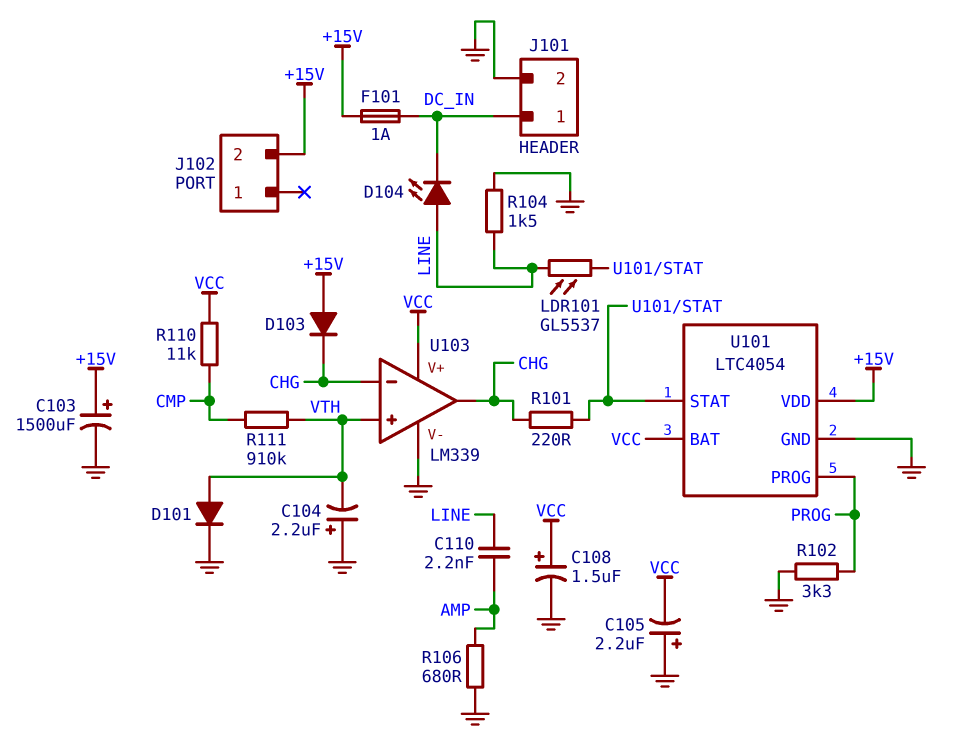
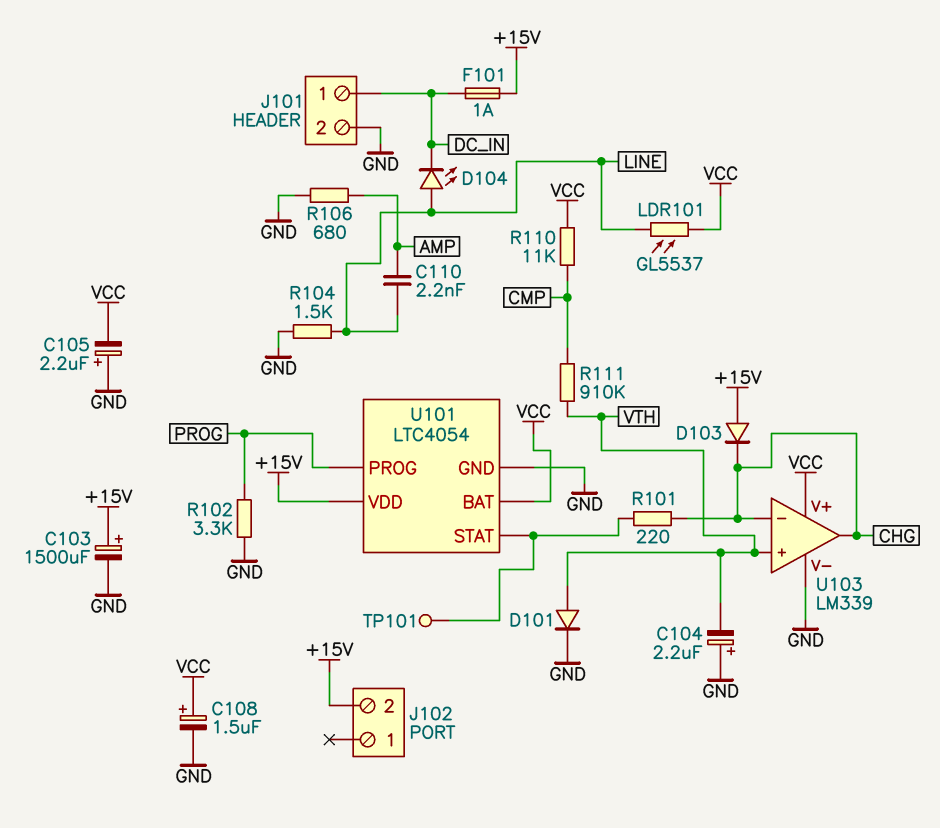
LDR101: GL5537 (LINE, U101/STAT) -> GL5537 (LINE, VCC)
TP101: none -> test point (U101/STAT)

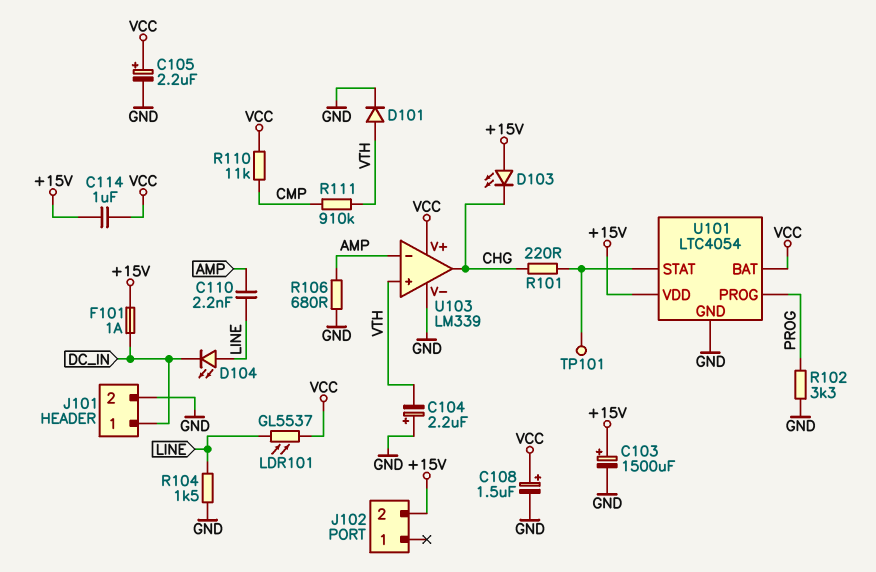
C105: 2.2uF (plus GND, minus VCC) -> 2.2uF (plus VCC, minus GND)
C114: none -> 1uF (+15V, VCC)
D103: diode (A +15V, K CHG) -> LED (A +15V, K CHG)
U103 pin in-: CHG -> AMP

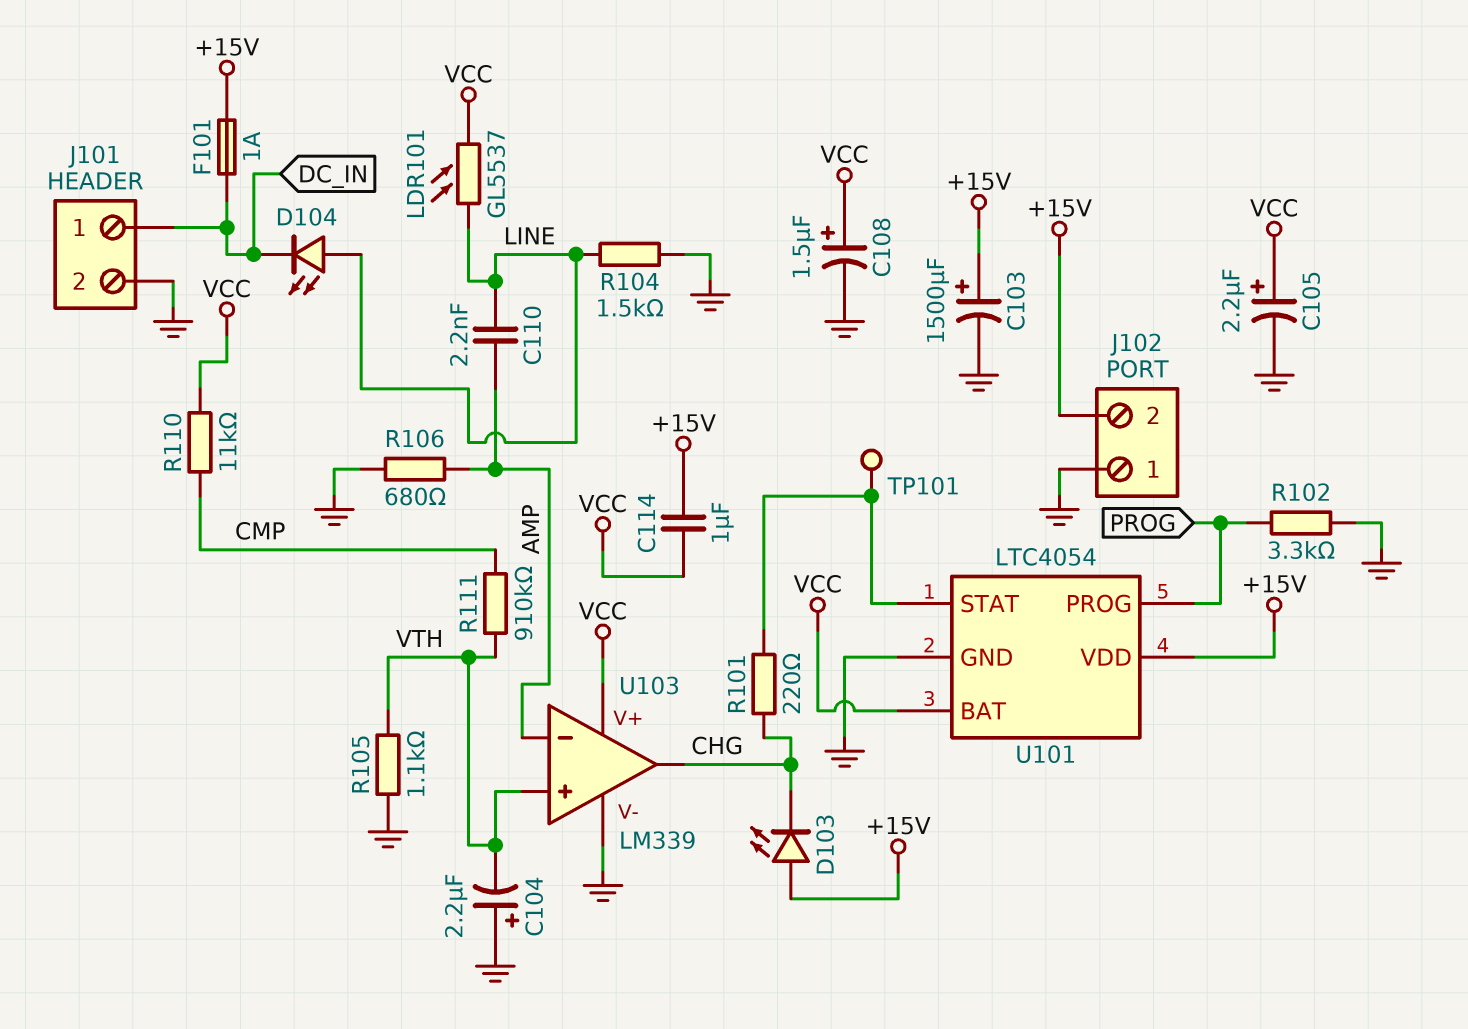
D101: diode (A VTH, K GND) -> none
J102 pin 1: none -> GND
R105: none -> 1.1k (GND, VTH)

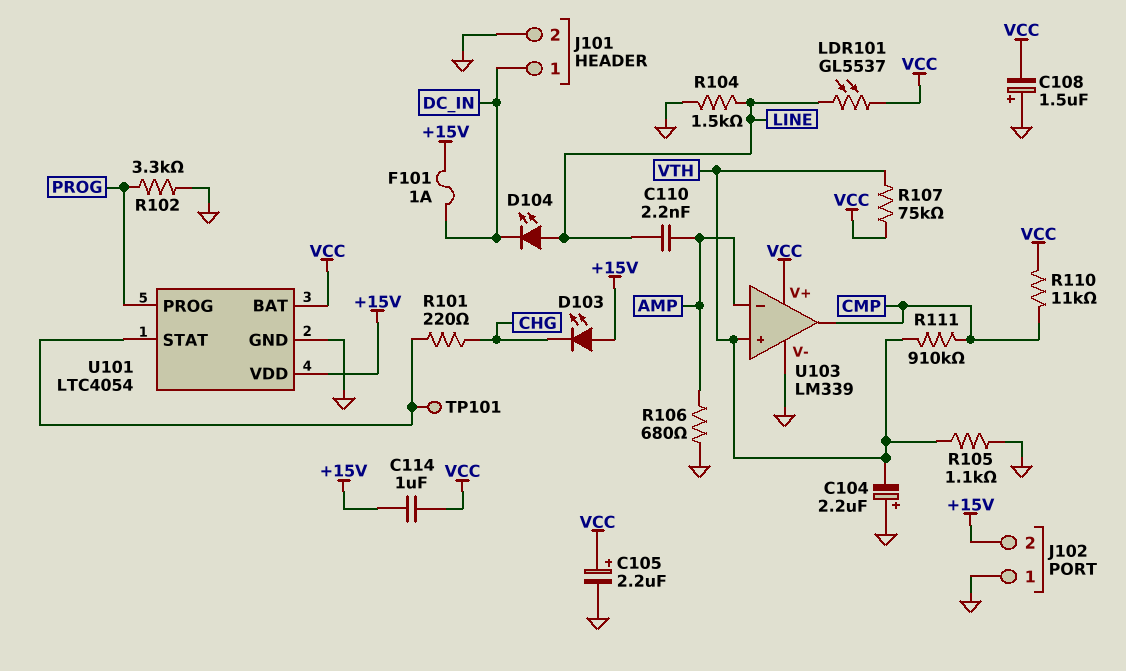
C103: 1500uF (plus +15V, minus GND) -> none
C108: 1.5uF (plus VCC, minus GND) -> 1.5uF (plus GND, minus VCC)
R107: none -> 75k (VCC, VTH)
U103 pin out: CHG -> CMP

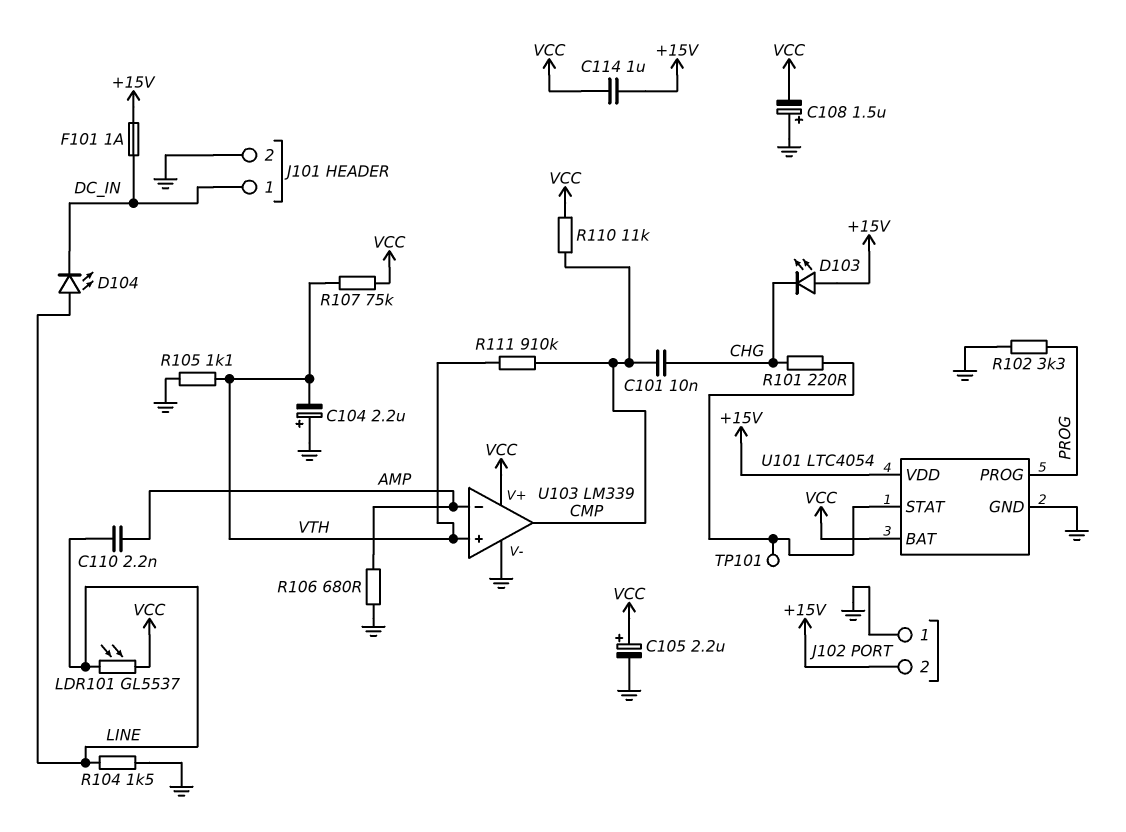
C101: none -> 10nF (CHG, CMP)

